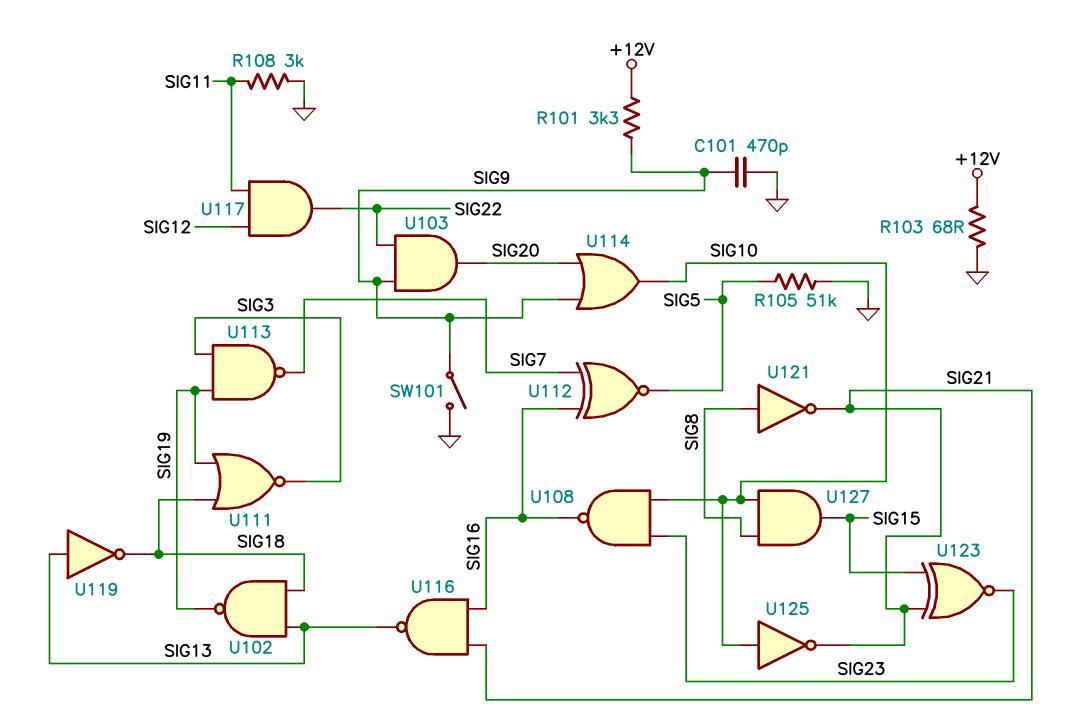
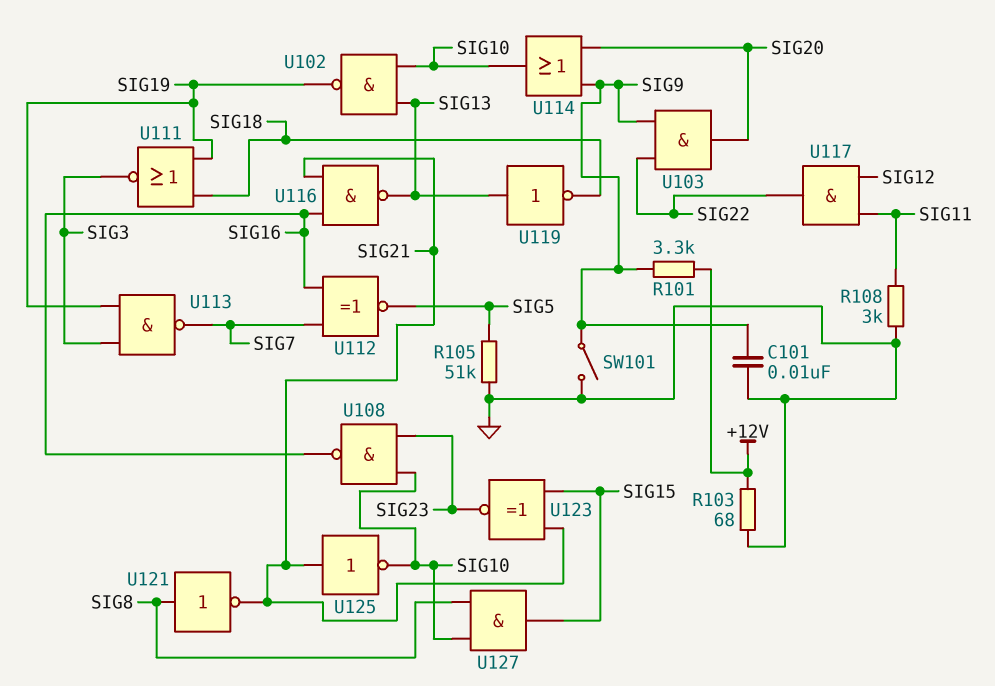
C101: 470pF (GND, SIG9) -> 10nF (GND, SIG9)
U102: NAND (in SIG13, in SIG18, out SIG19) -> NAND (in SIG10, in SIG13, out SIG19)
U125: NOT (in SIG10, out SIG21) -> NOT (in SIG21, out SIG10)

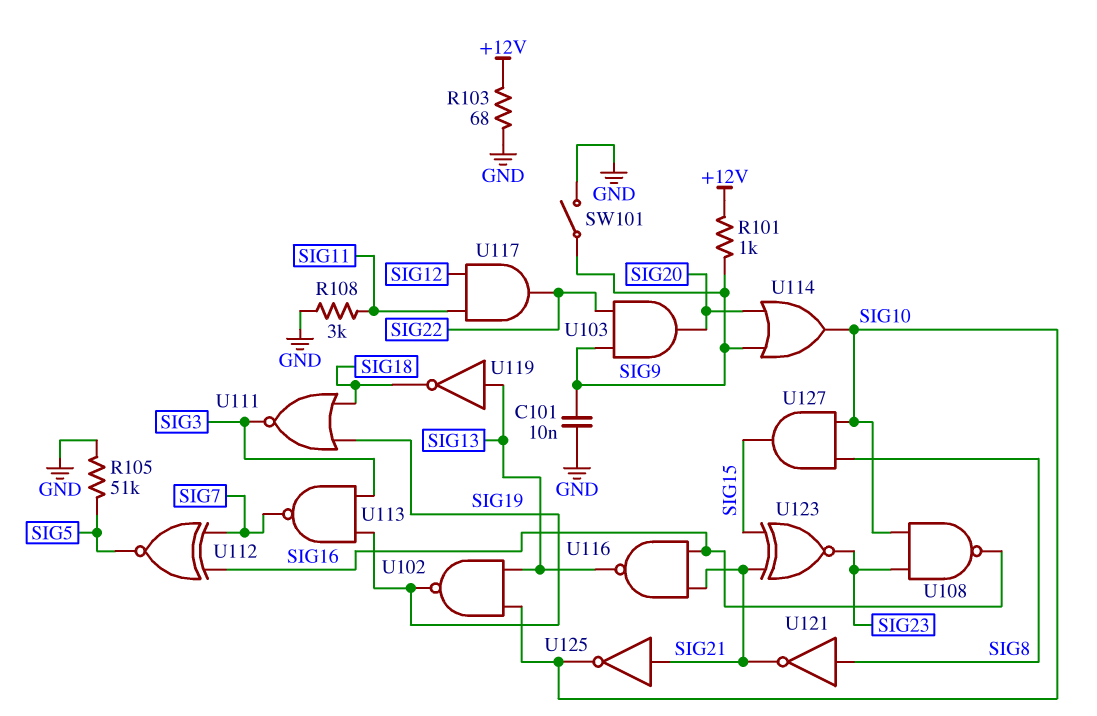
R101: 3.3k (+12V, SIG9) -> 1k (+12V, SIG9)

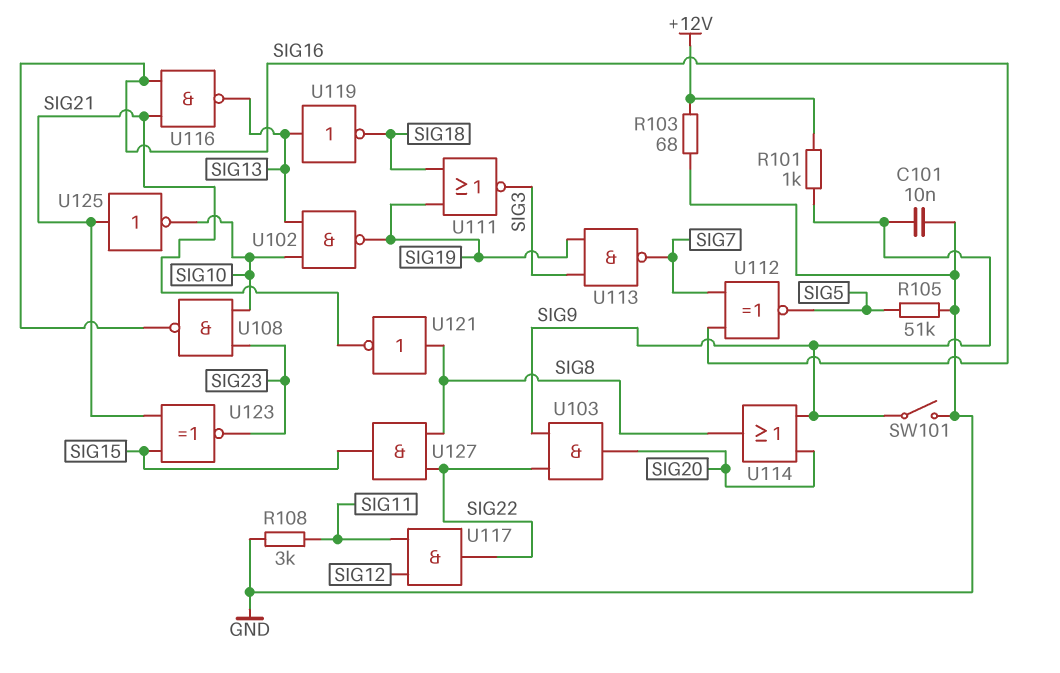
U114: OR (in SIG9, in SIG20, out SIG10) -> OR (in SIG9, in SIG20, out SIG8)
U127: AND (in SIG8, in SIG10, out SIG15) -> AND (in SIG8, in SIG22, out SIG15)

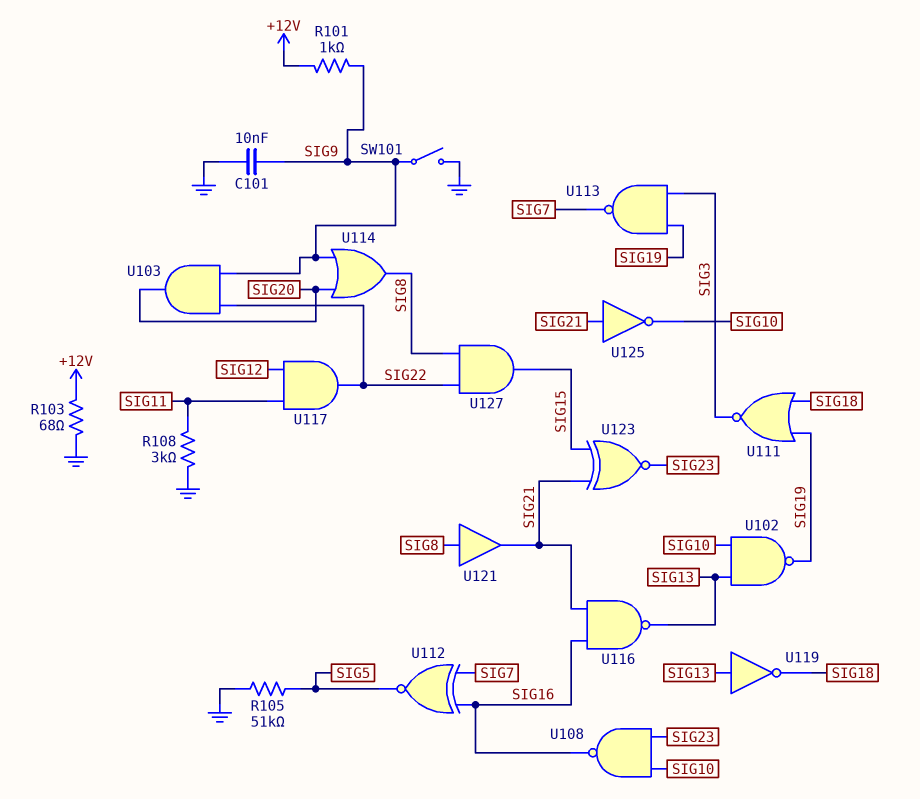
U121: NOT (in SIG8, out SIG21) -> buffer (in SIG8, out SIG21)

